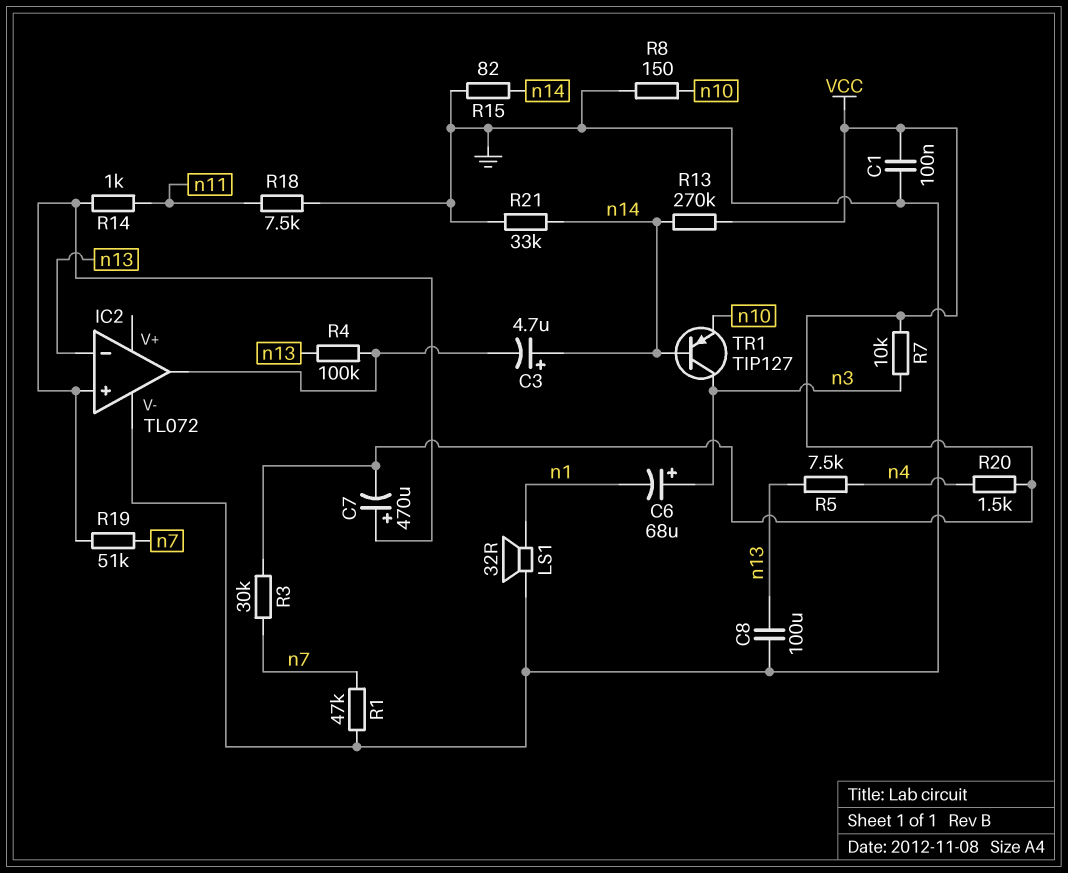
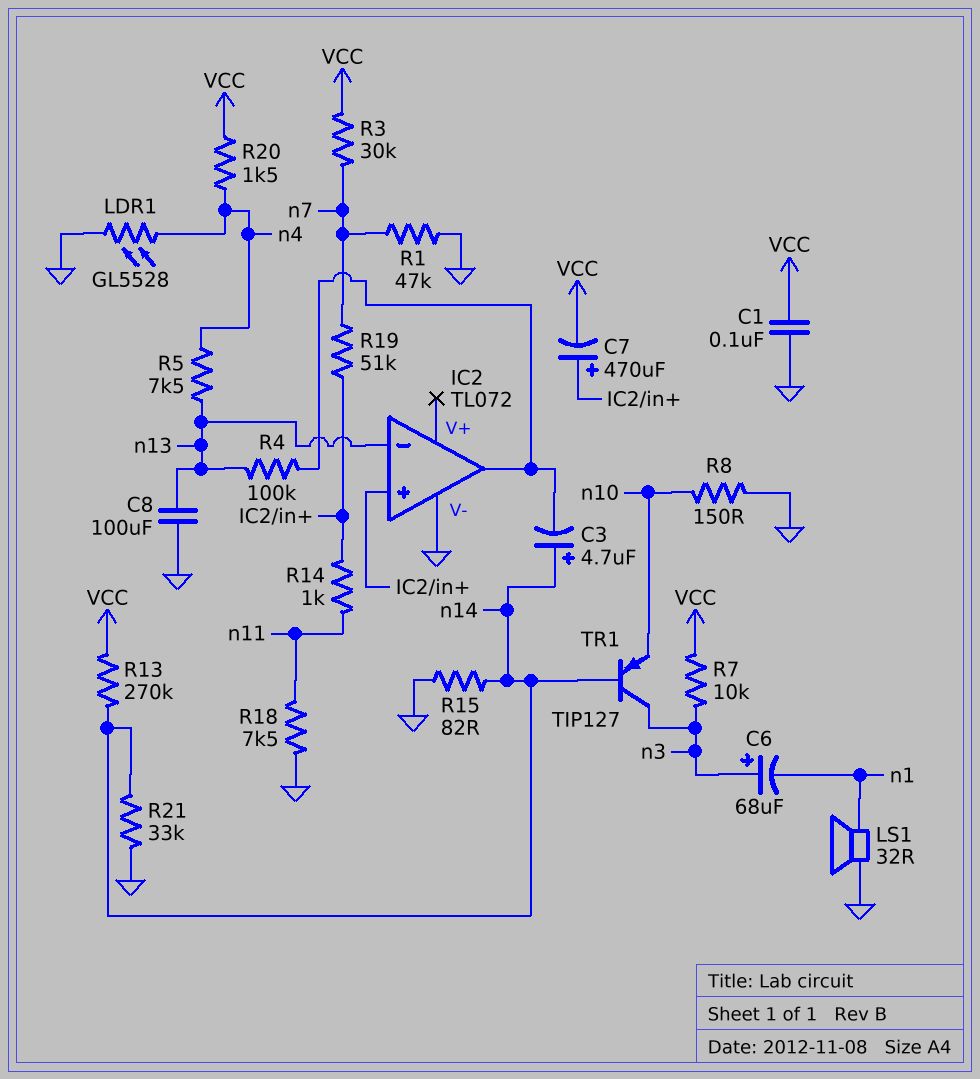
LDR1: none -> GL5528 (GND, n4)

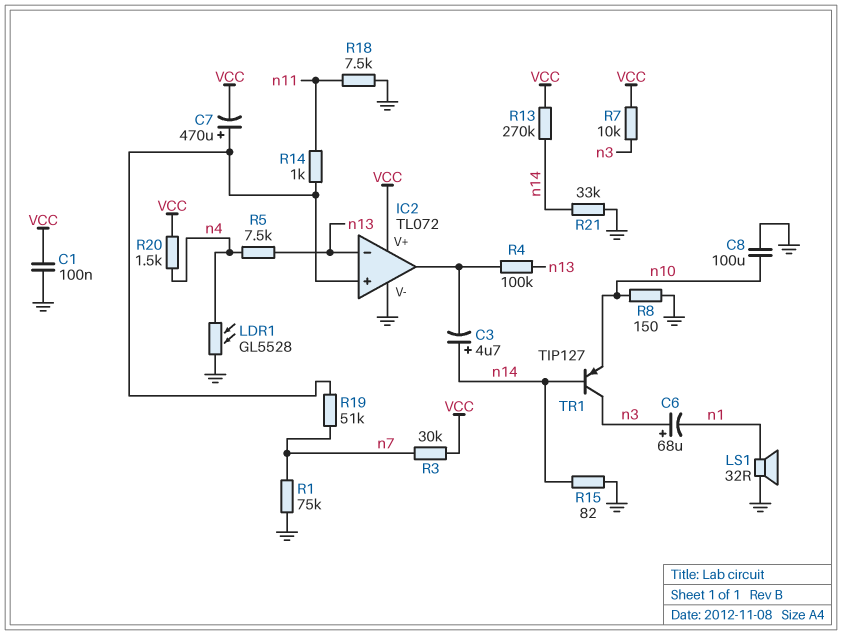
C8: 100uF (GND, n13) -> 100uF (GND, n10)
IC2 pin V+: none -> VCC
R1: 47k (GND, n7) -> 75k (GND, n7)

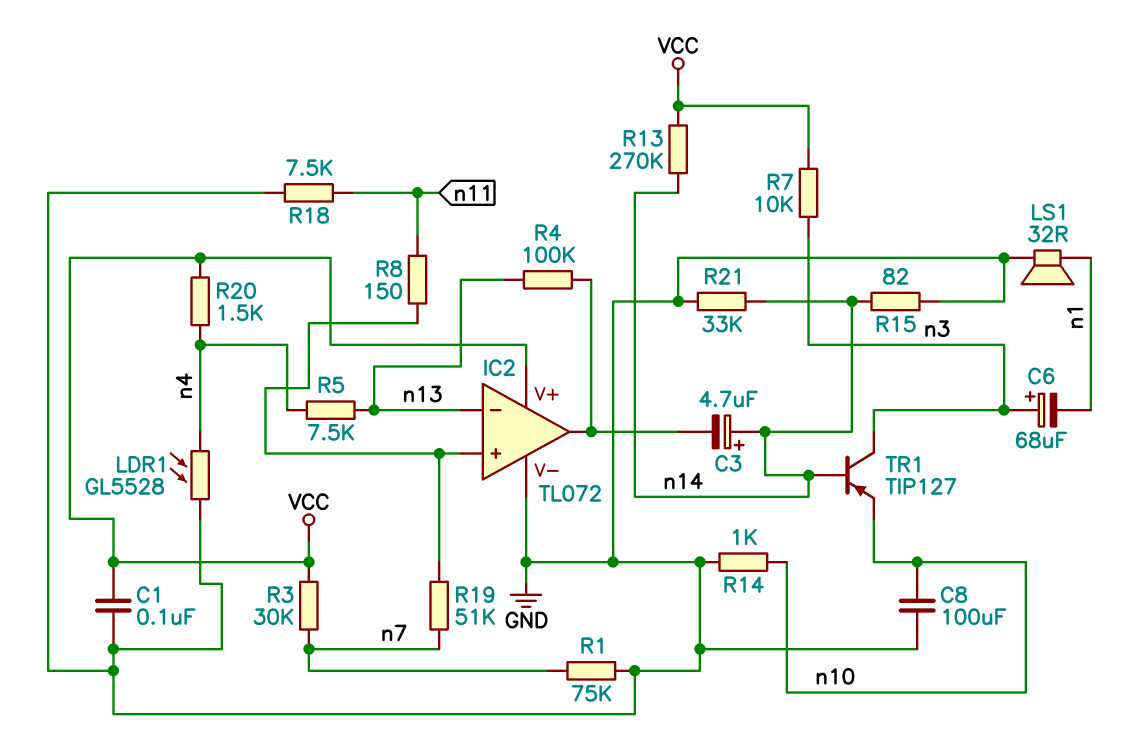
C7: 470uF (plus IC2/in+, minus VCC) -> none
R8: 150 (GND, n10) -> 150 (IC2/in+, n11)
R14: 1k (IC2/in+, n11) -> 1k (GND, n10)

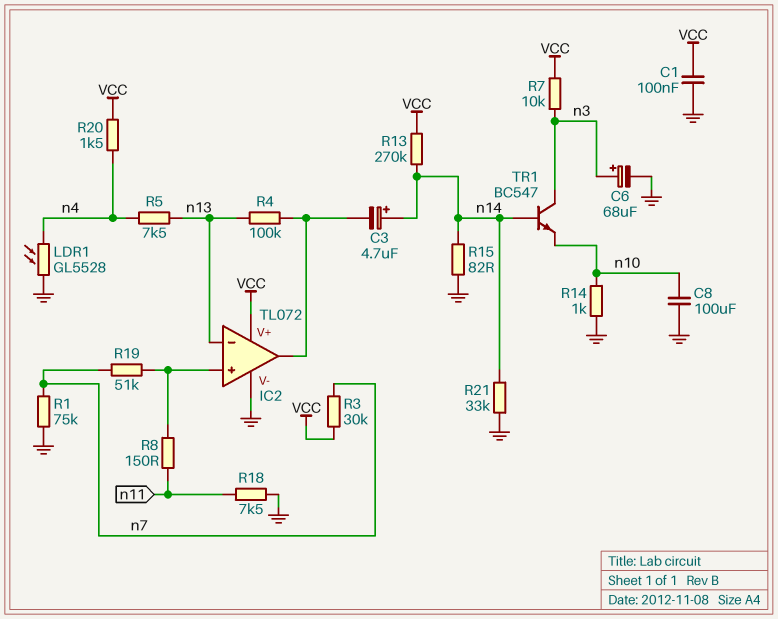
C6: 68uF (plus n3, minus n1) -> 68uF (plus n3, minus GND)
LS1: speaker 32R (GND, n1) -> none
TR1: PNP TIP127 (B n14, C n3, E n10) -> NPN BC547 (B n14, C n3, E n10)

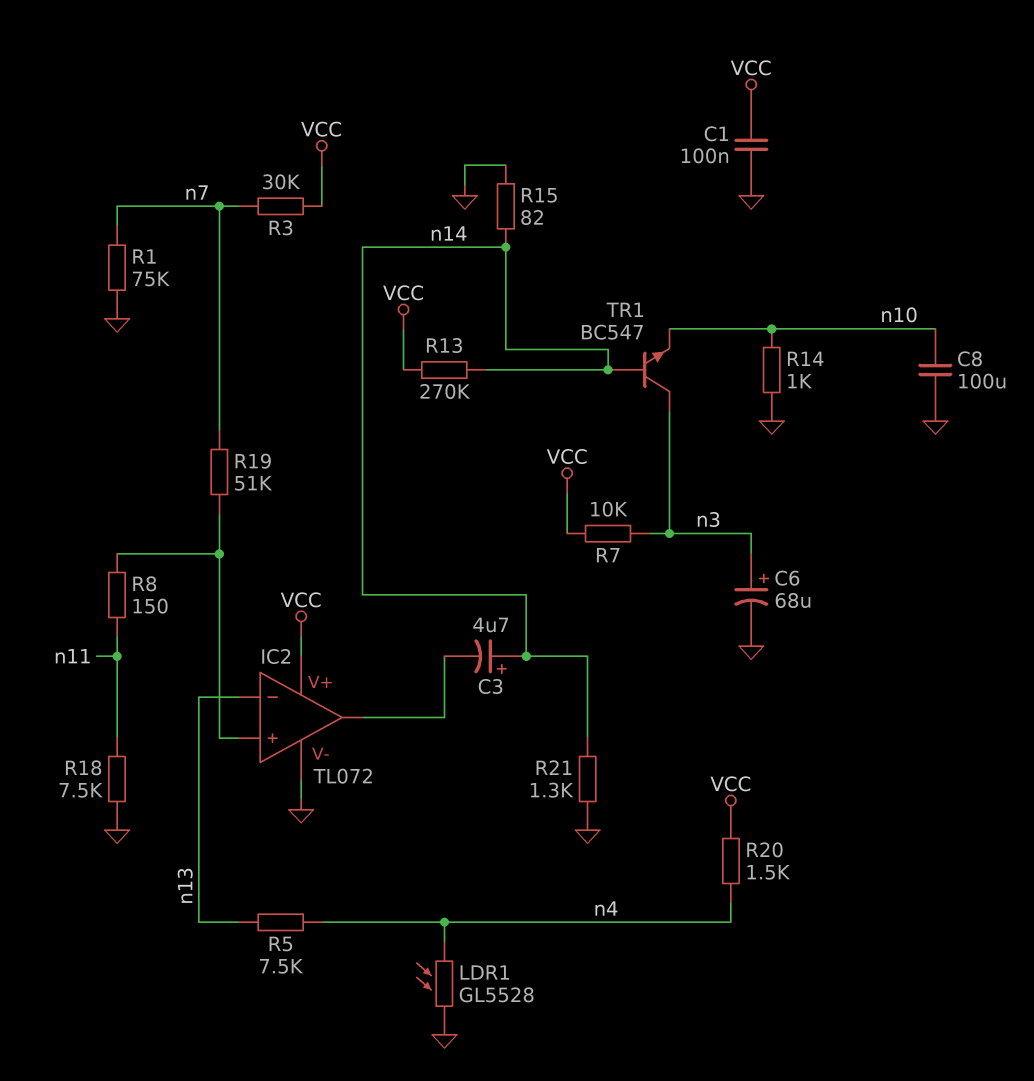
R4: 100k (IC2/out, n13) -> none
R21: 33k (GND, n14) -> 1.3k (GND, n14)

